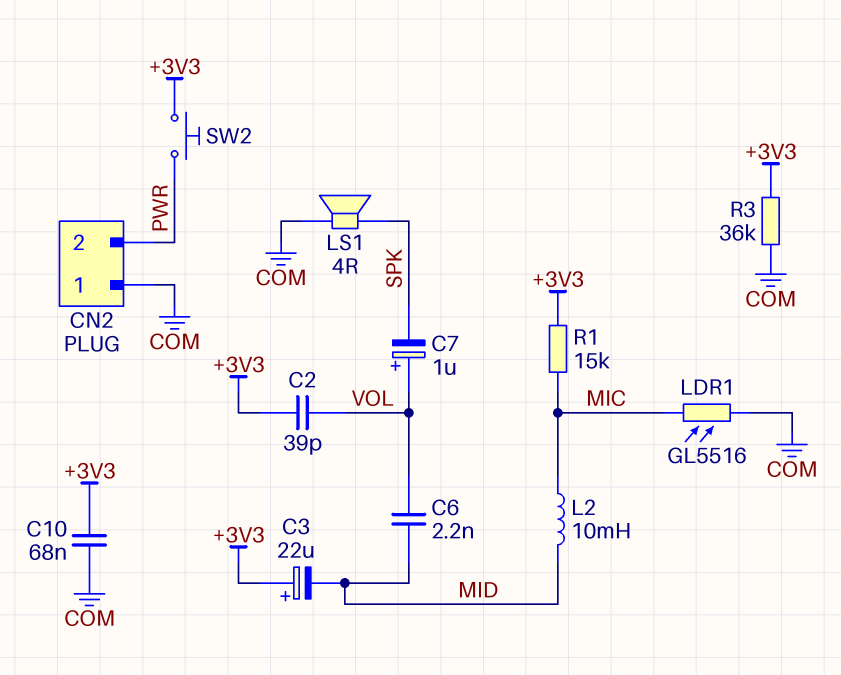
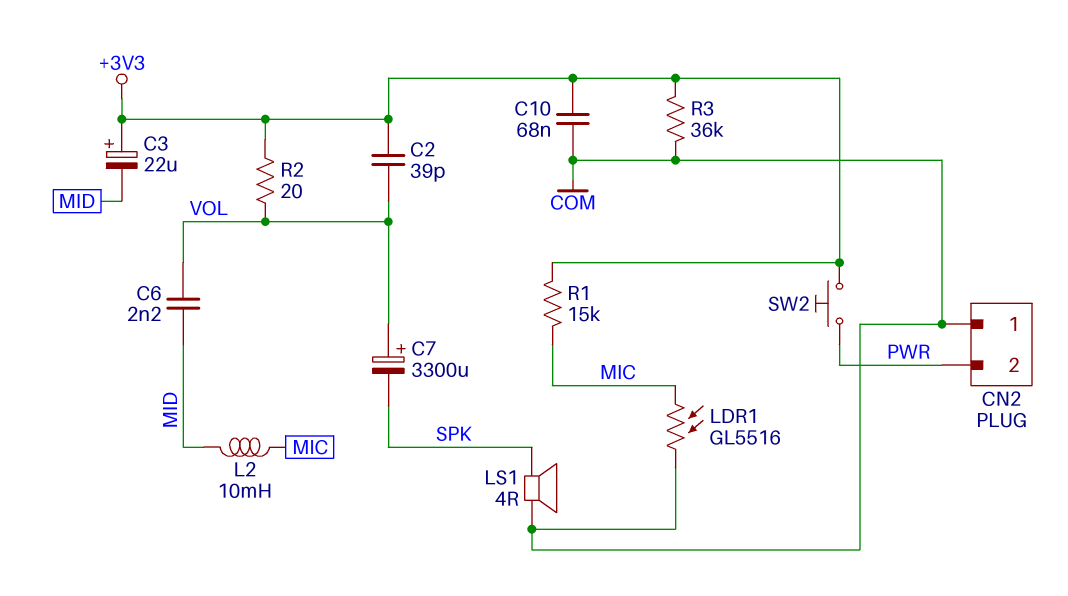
C7: 1uF (plus VOL, minus SPK) -> 3300uF (plus VOL, minus SPK)
R2: none -> 20 (+3V3, VOL)

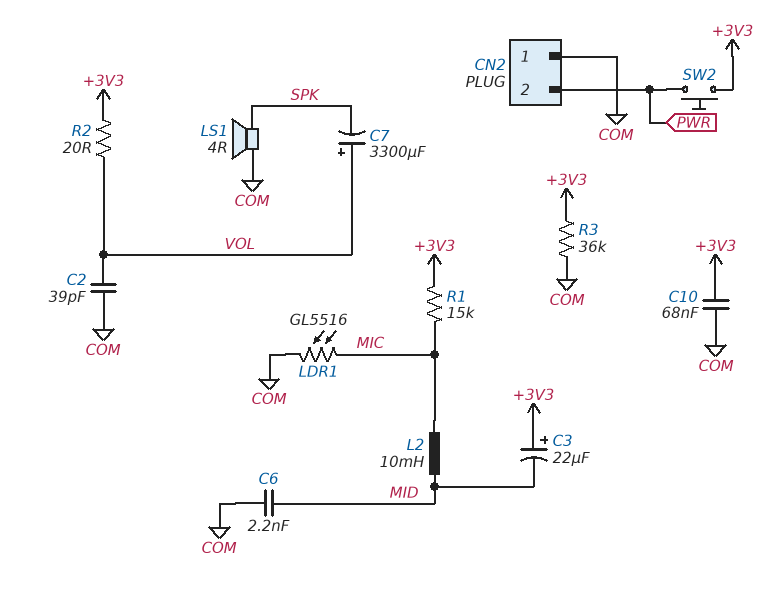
C2: 39pF (+3V3, VOL) -> 39pF (COM, VOL)
C6: 2.2nF (MID, VOL) -> 2.2nF (COM, MID)

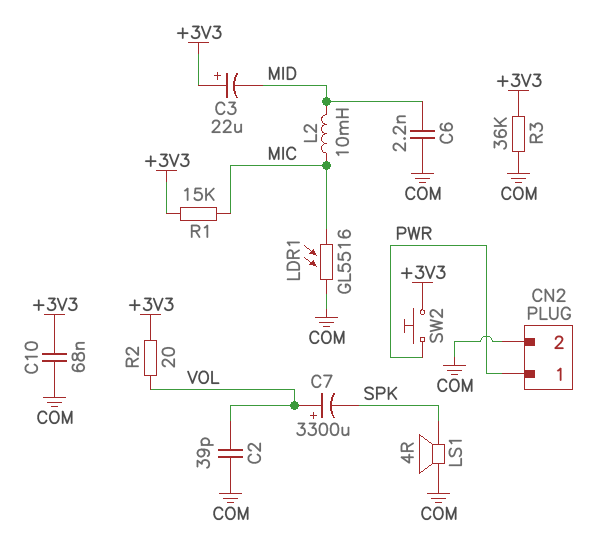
CN2 pin 1: COM -> PWR
CN2 pin 2: PWR -> COM

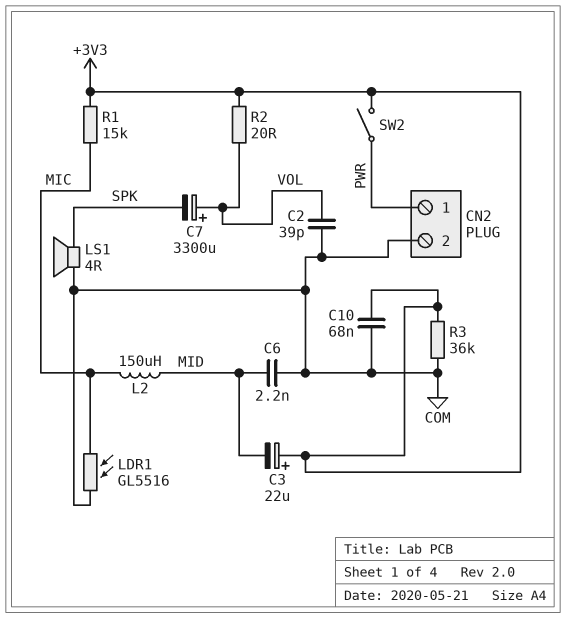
L2: 10mH (MIC, MID) -> 150uH (MIC, MID)
SW2: button (+3V3, PWR) -> switch (+3V3, PWR)

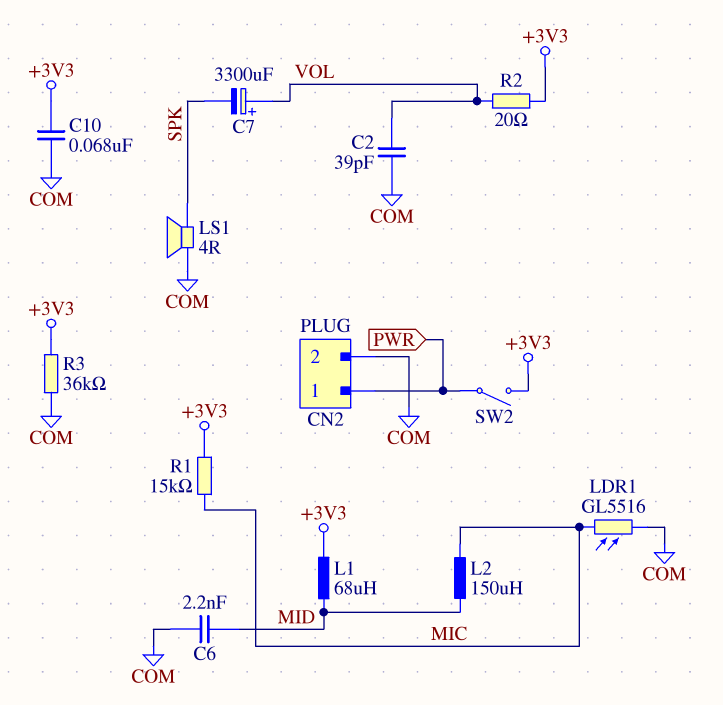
C3: 22uF (plus +3V3, minus MID) -> none
L1: none -> 68uH (+3V3, MID)

